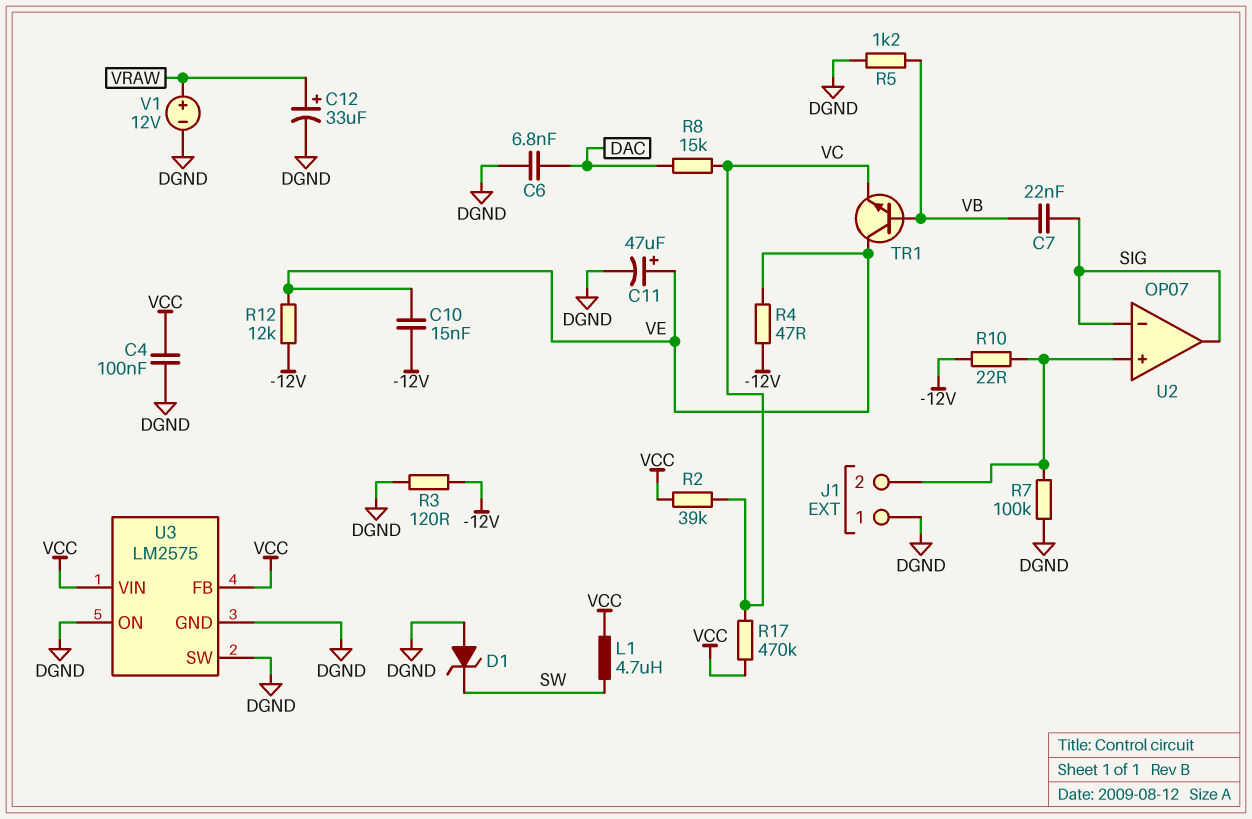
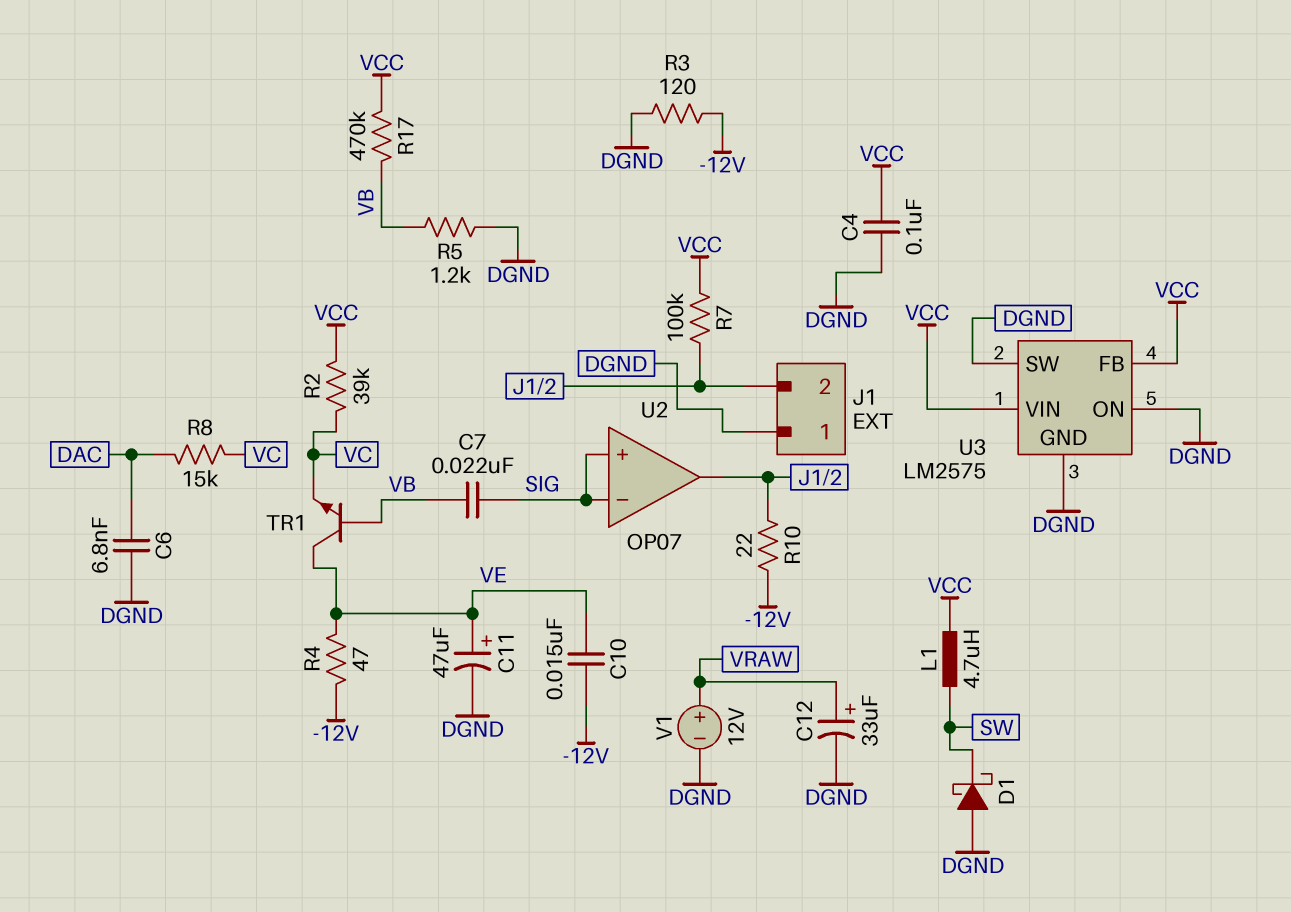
D1: zener (A DGND, K SW) -> schottky (A DGND, K SW)
R7: 100k (DGND, J1/2) -> 100k (J1/2, VCC)
R12: 12k (-12V, VE) -> none
R17: 470k (VC, VCC) -> 470k (VB, VCC)
U2 pin in+: J1/2 -> SIG
U2 pin out: SIG -> J1/2

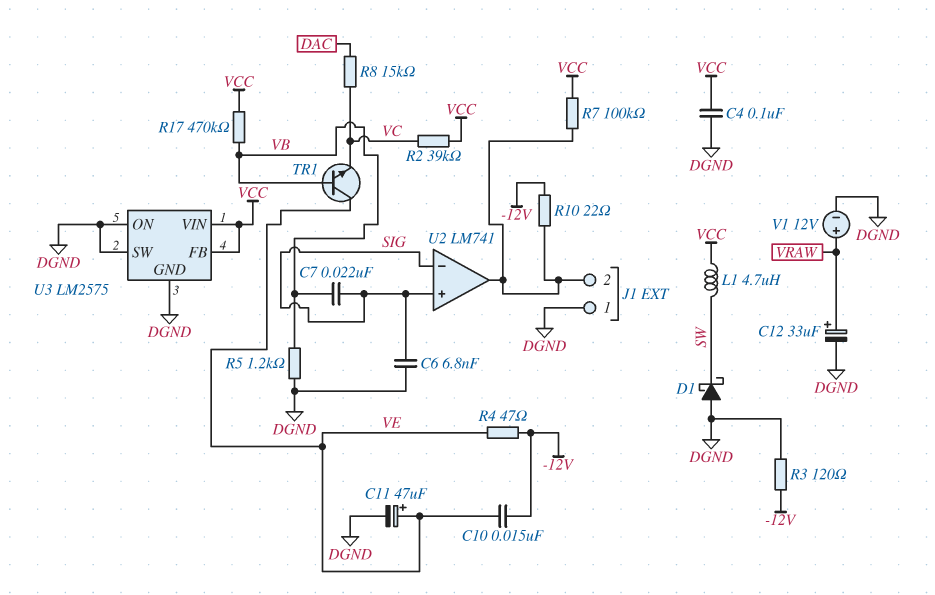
C6: 6.8nF (DAC, DGND) -> 6.8nF (DGND, SIG)
U2: OP07 -> LM741

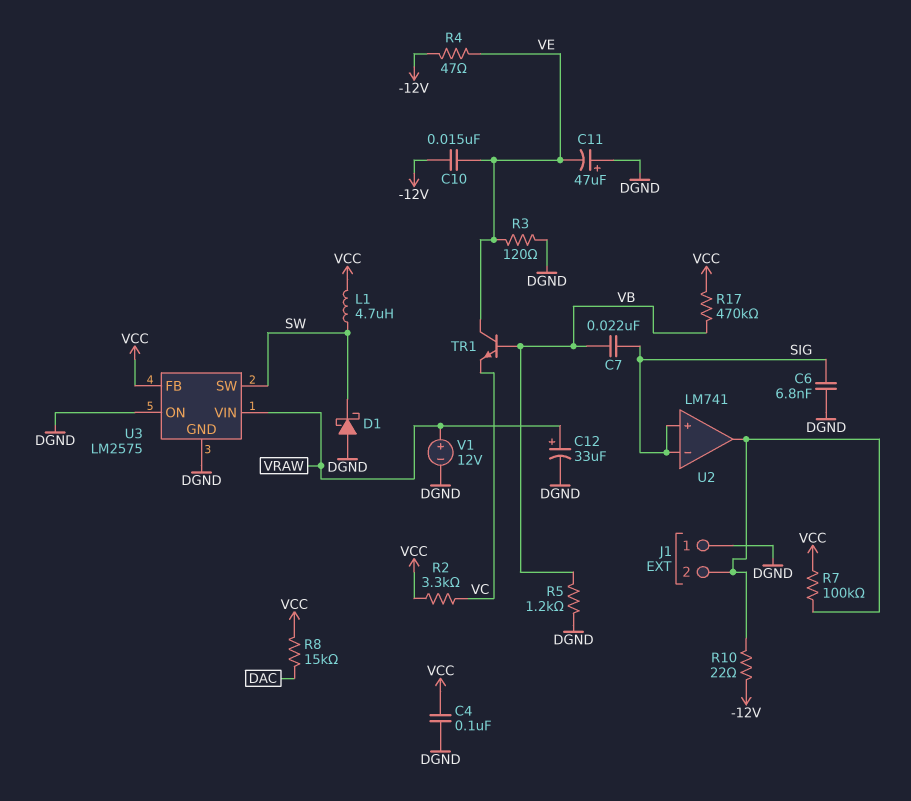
C11: 47uF (plus VE, minus DGND) -> 47uF (plus DGND, minus VE)
R2: 39k (VC, VCC) -> 3.3k (VC, VCC)
R3: 120 (-12V, DGND) -> 120 (DGND, VE)
R8: 15k (DAC, VC) -> 15k (DAC, VCC)
U3 pin SW: DGND -> SW
U3 pin VIN: VCC -> VRAW

